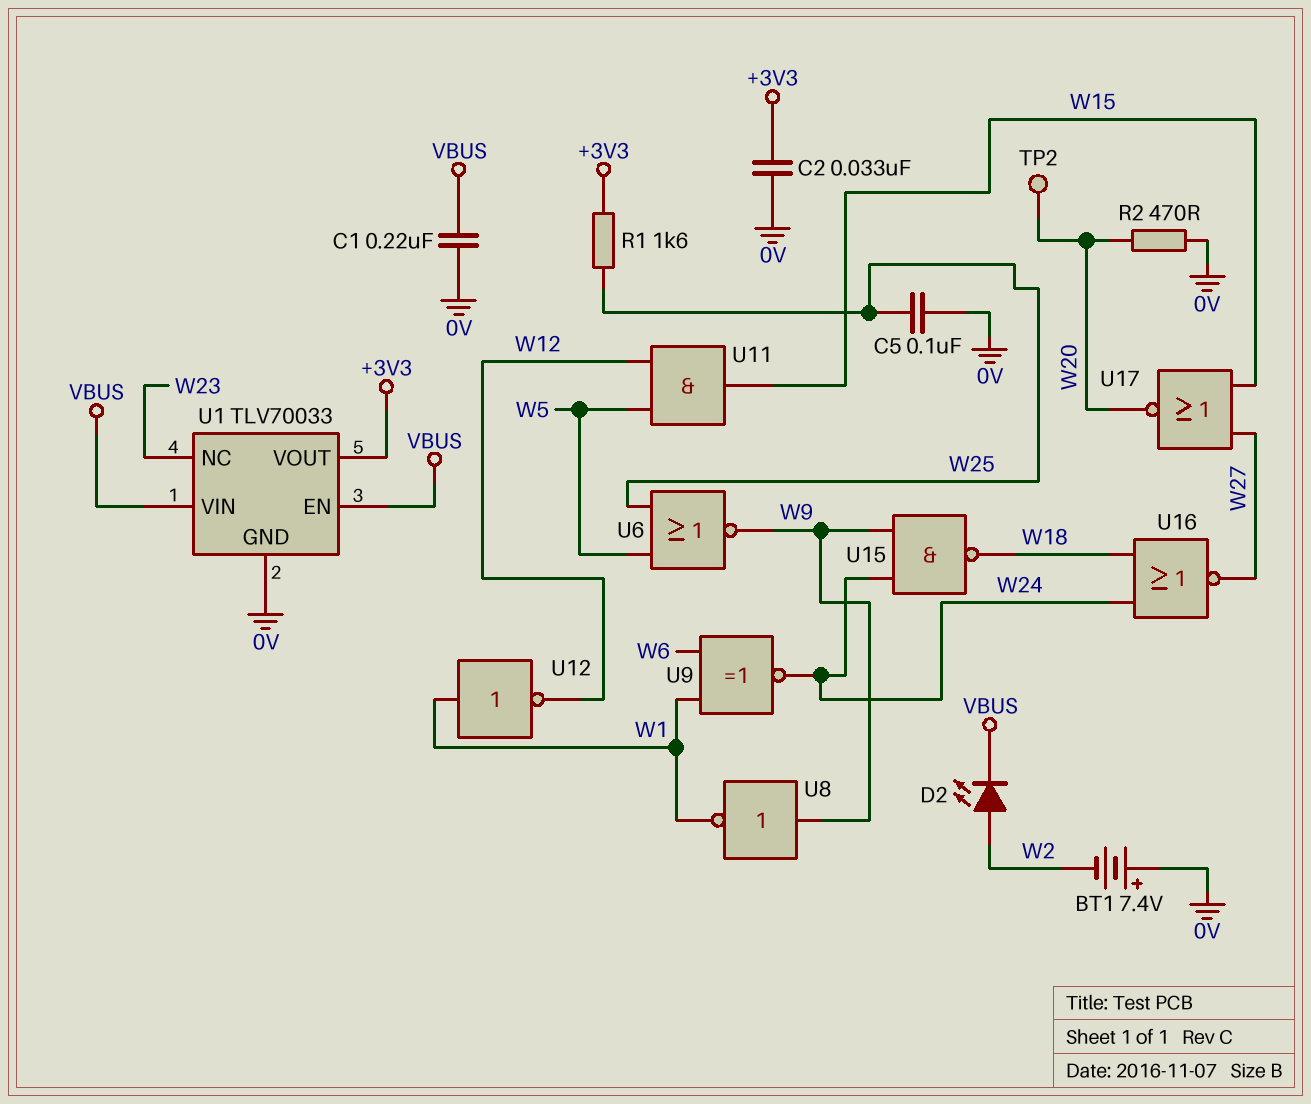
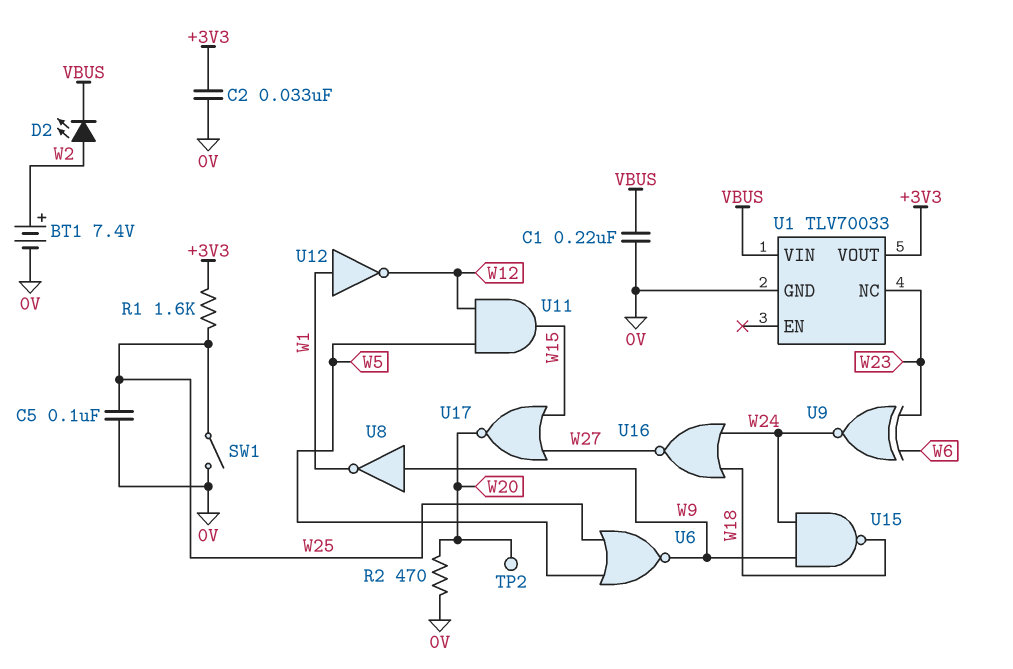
BT1: 7.4V (plus 0V, minus W2) -> 7.4V (plus W2, minus 0V)
SW1: none -> switch (0V, W25)
U1 pin EN: VBUS -> none
U9: XNOR (in W1, in W6, out W24) -> XNOR (in W6, in W23, out W24)

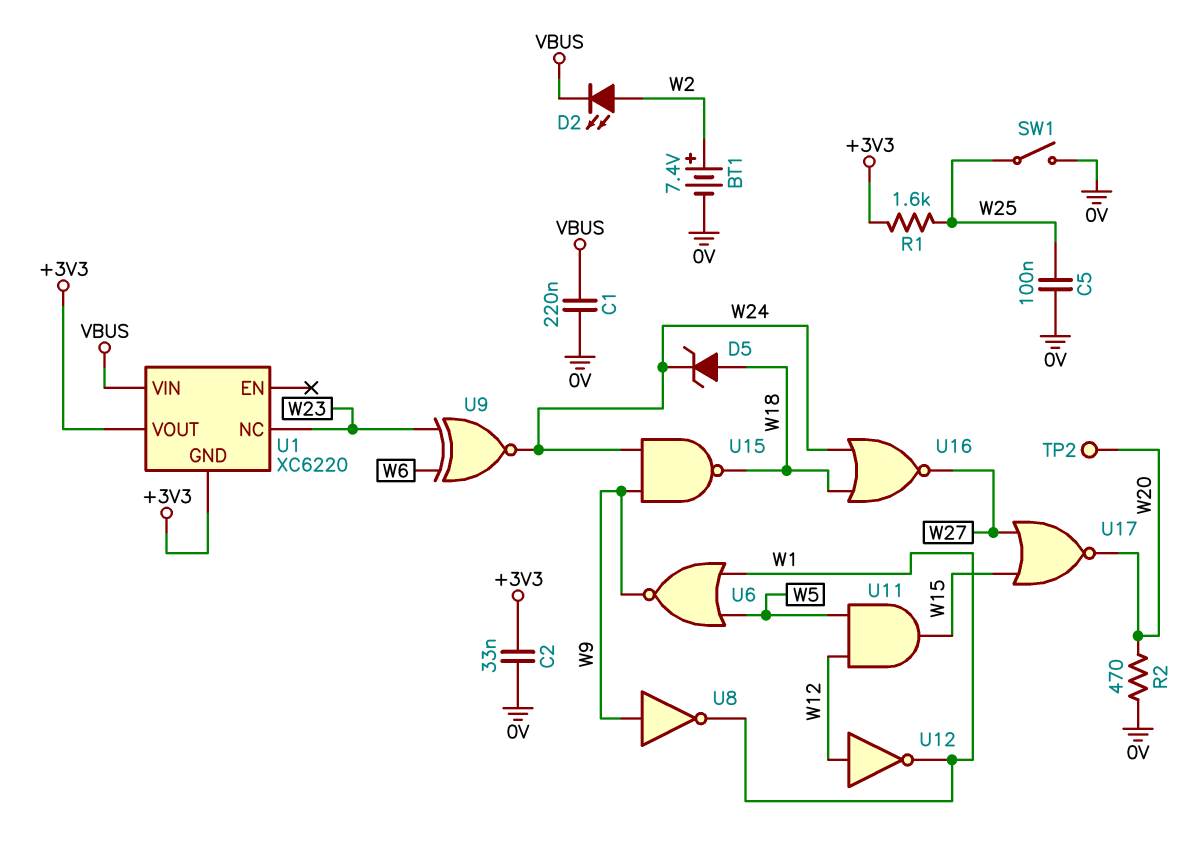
D5: none -> zener (A W18, K W24)
U1: TLV70033 -> XC6220
U1 pin GND: 0V -> +3V3
U6: NOR (in W5, in W25, out W9) -> NOR (in W1, in W5, out W9)
U12: NOT (in W1, out W12) -> NOT (in W12, out W1)

